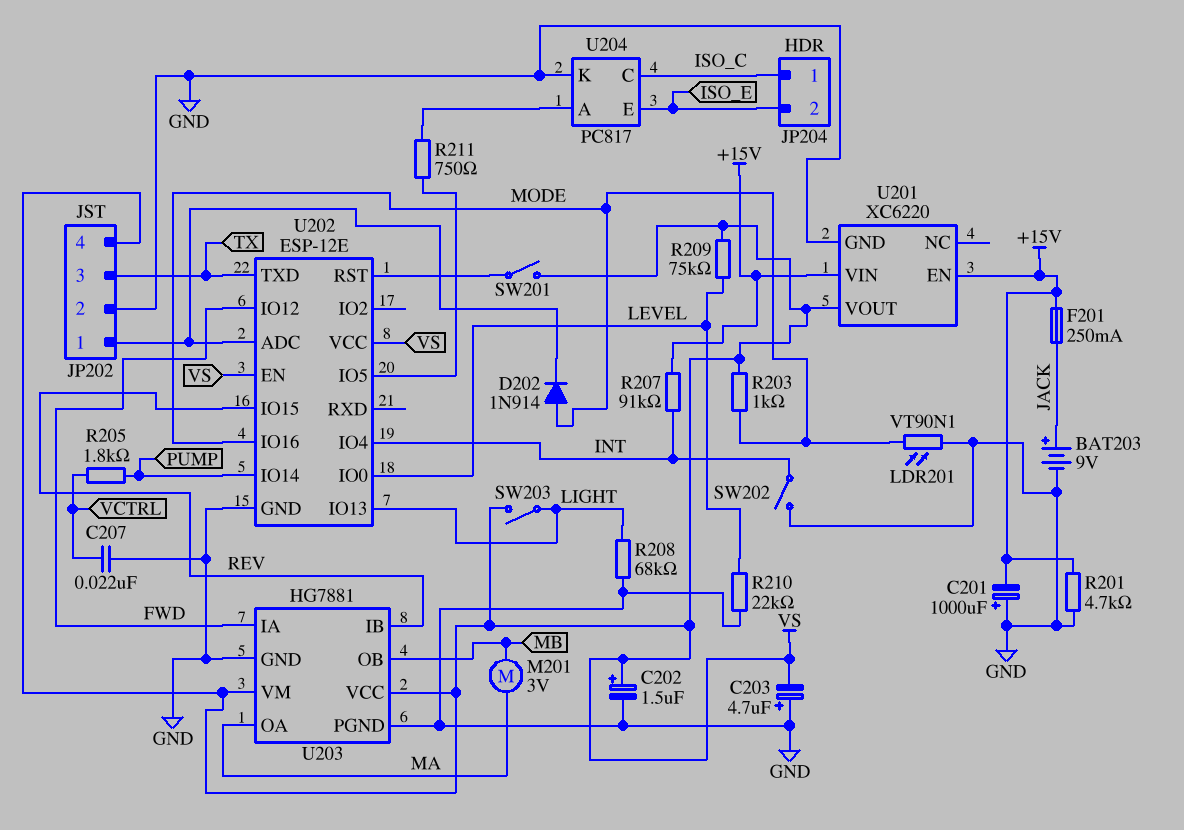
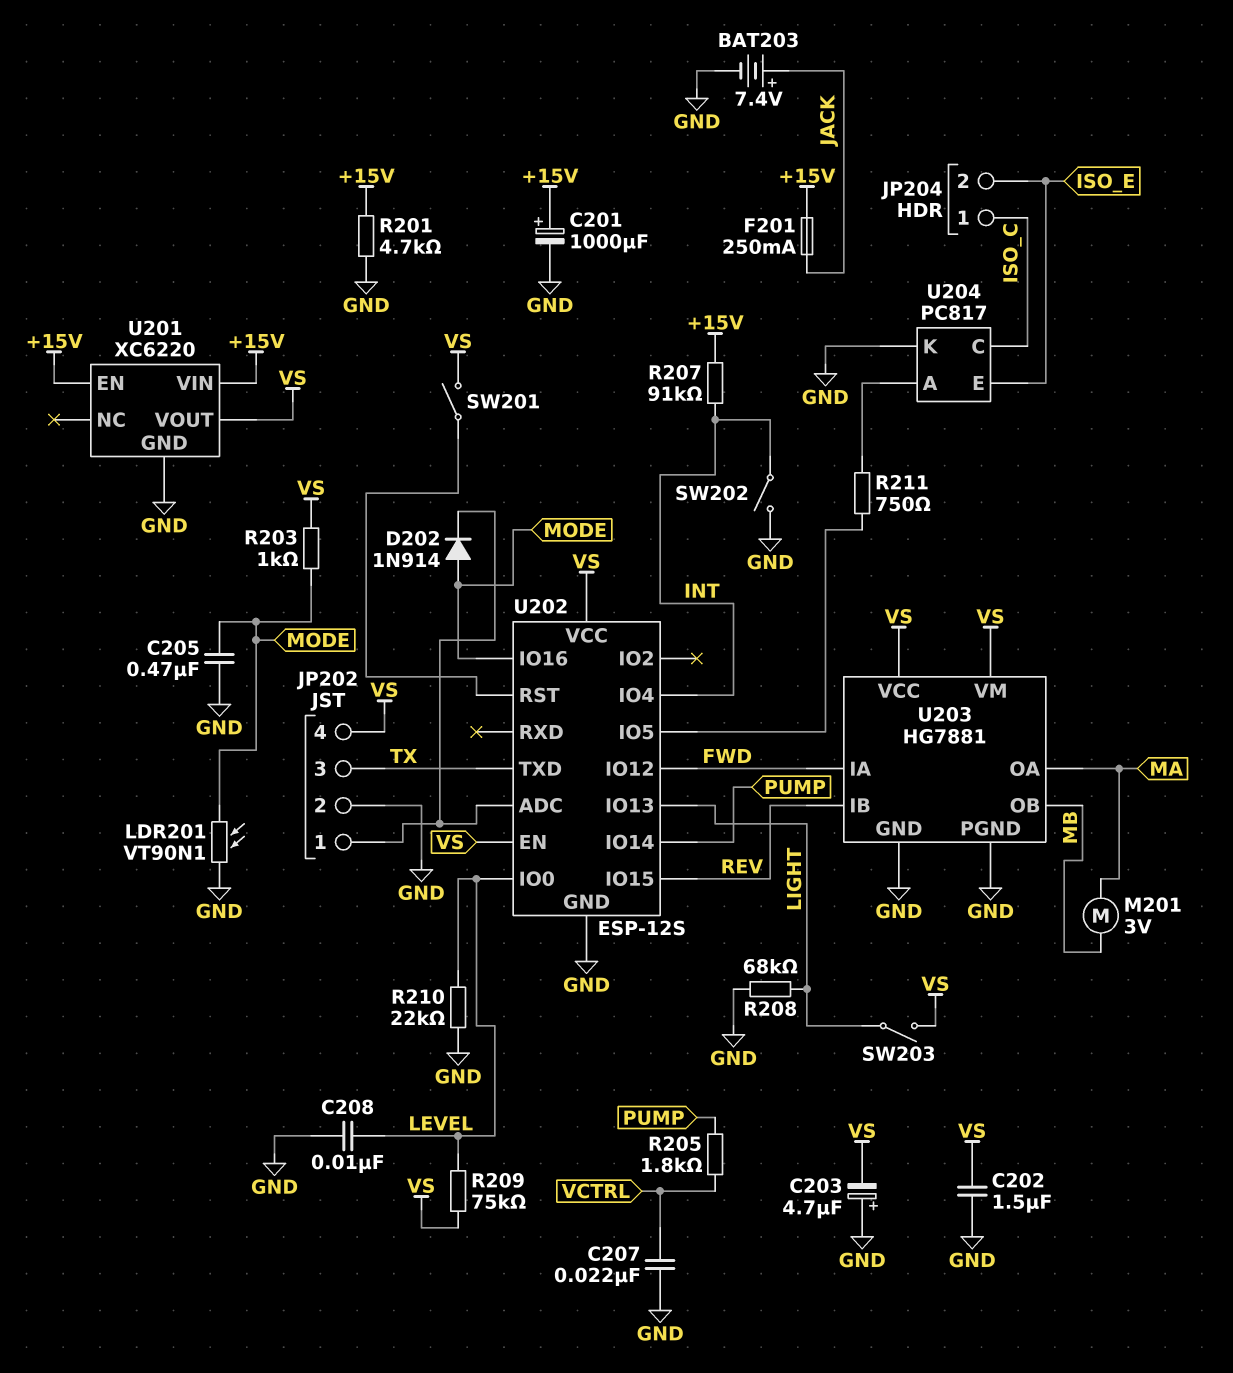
BAT203: 9V (plus JACK, minus GND) -> 7.4V (plus JACK, minus GND)
C201: 1000uF (plus GND, minus +15V) -> 1000uF (plus +15V, minus GND)
C202: 1.5uF (plus VS, minus GND) -> 1.5uF (GND, VS)
C205: none -> 470nF (GND, MODE)
C208: none -> 10nF (GND, LEVEL)
U202: ESP-12E -> ESP-12S

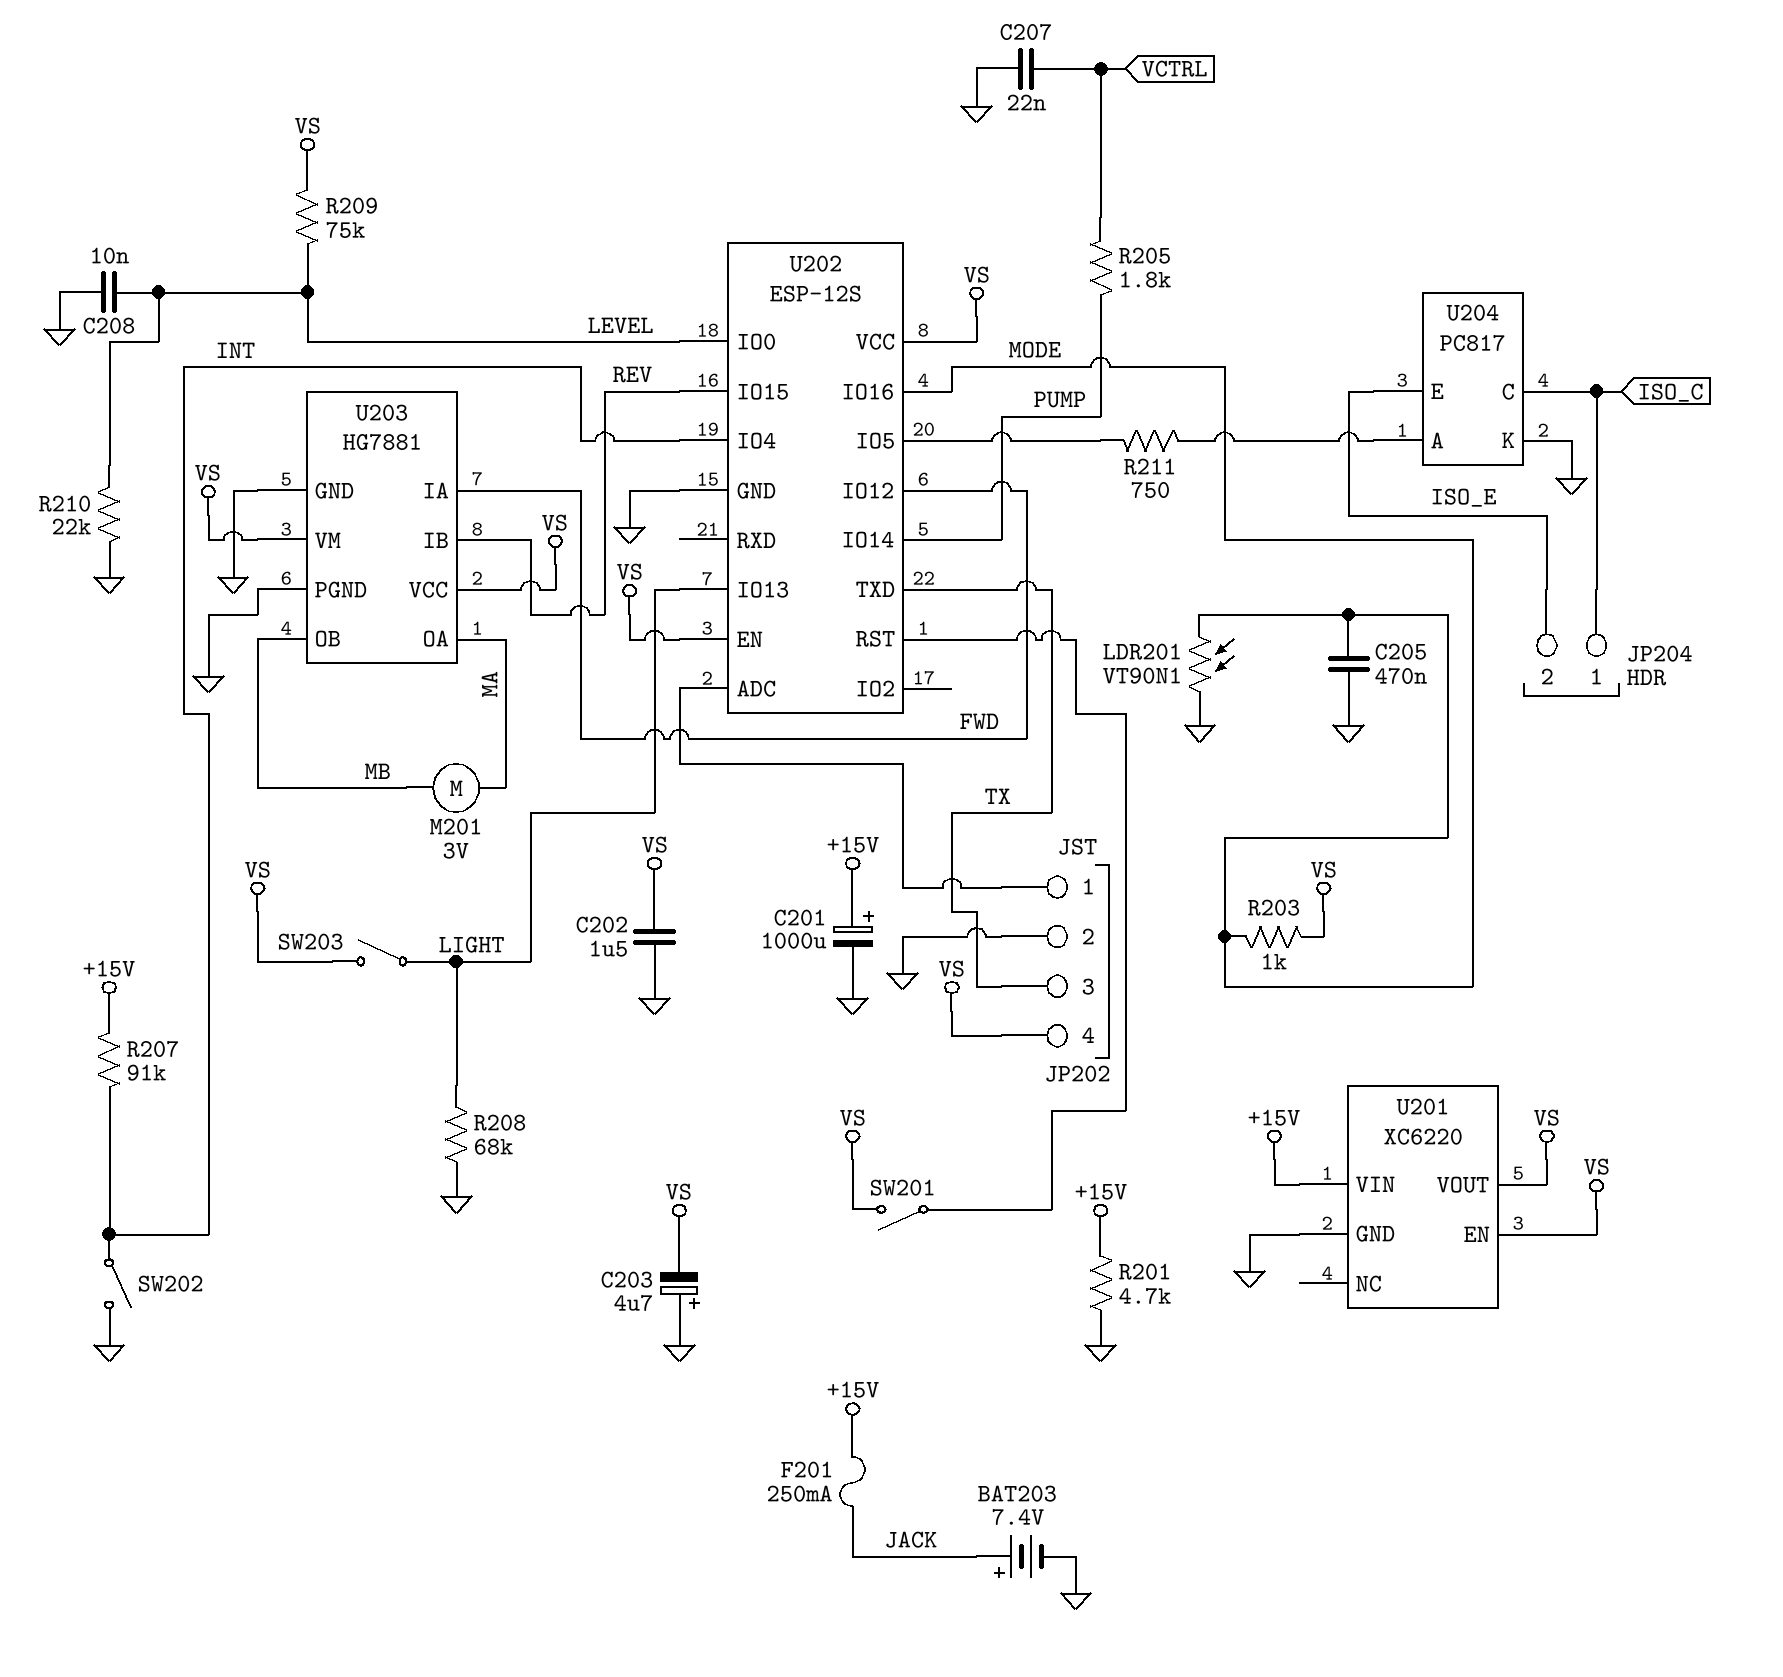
D202: diode 1N914 (A MODE, K JP202/1) -> none
U201 pin EN: +15V -> VS

